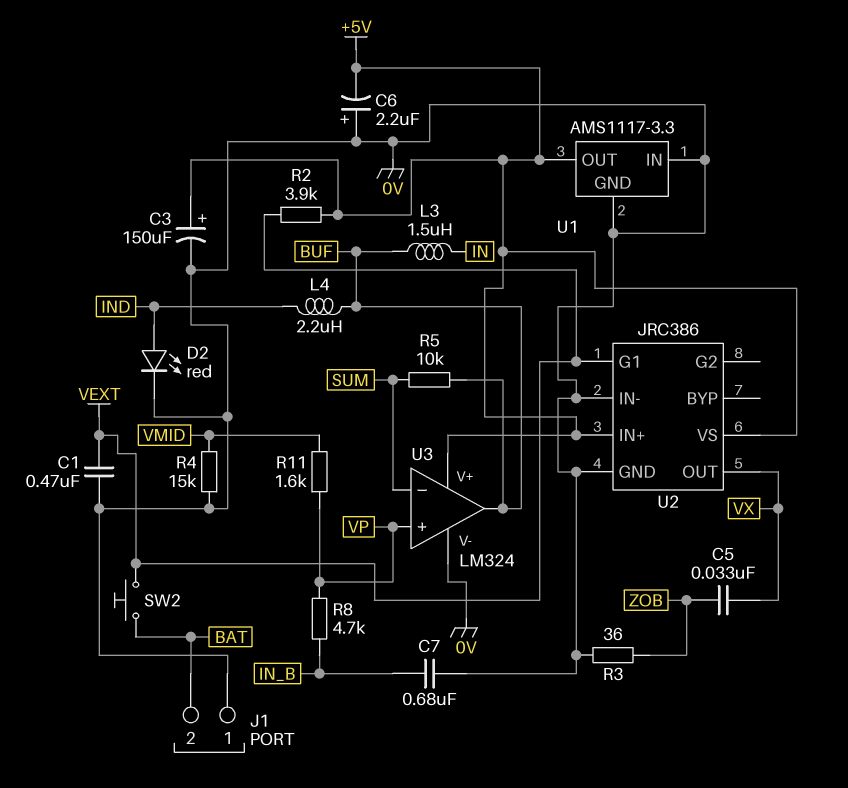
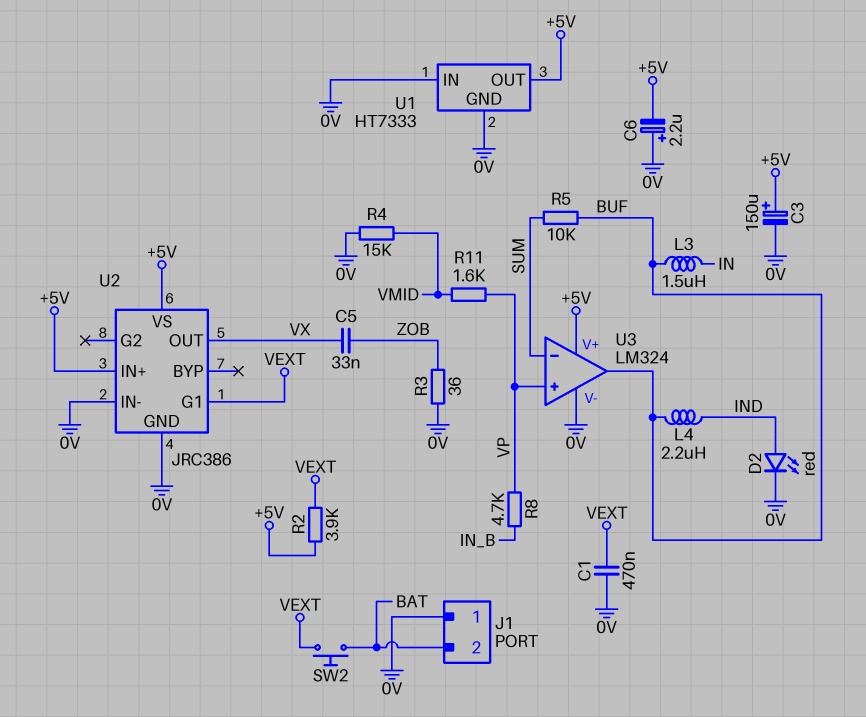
C7: 680nF (0V, IN_B) -> none
U1: AMS1117-3.3 -> HT7333

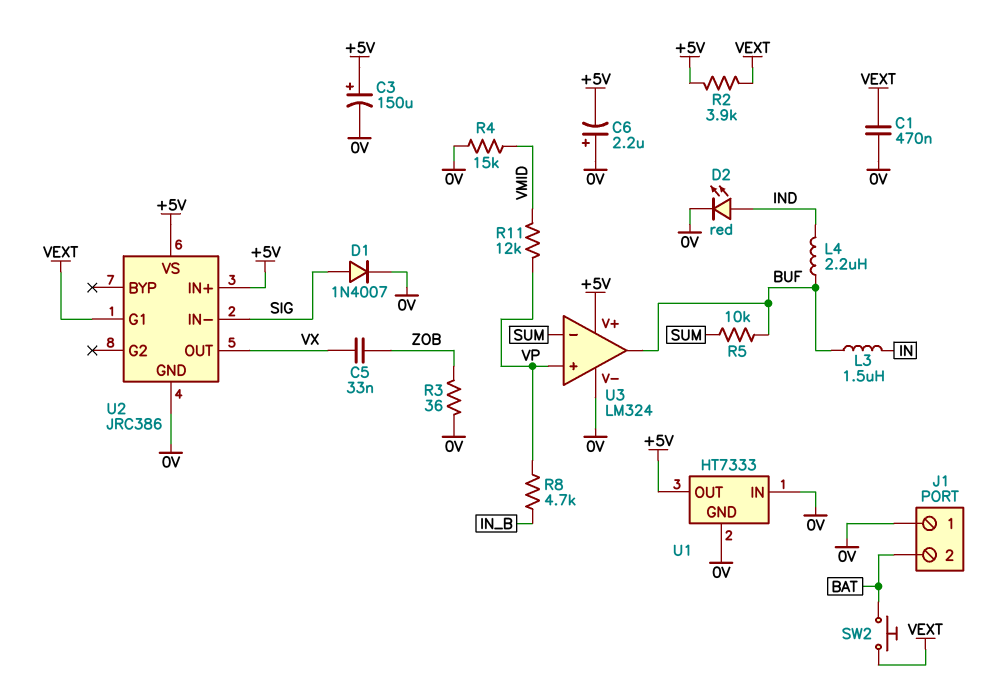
D1: none -> diode 1N4007 (A SIG, K 0V)
R11: 1.6k (VMID, VP) -> 12k (VMID, VP)
U2 pin IN-: 0V -> SIG

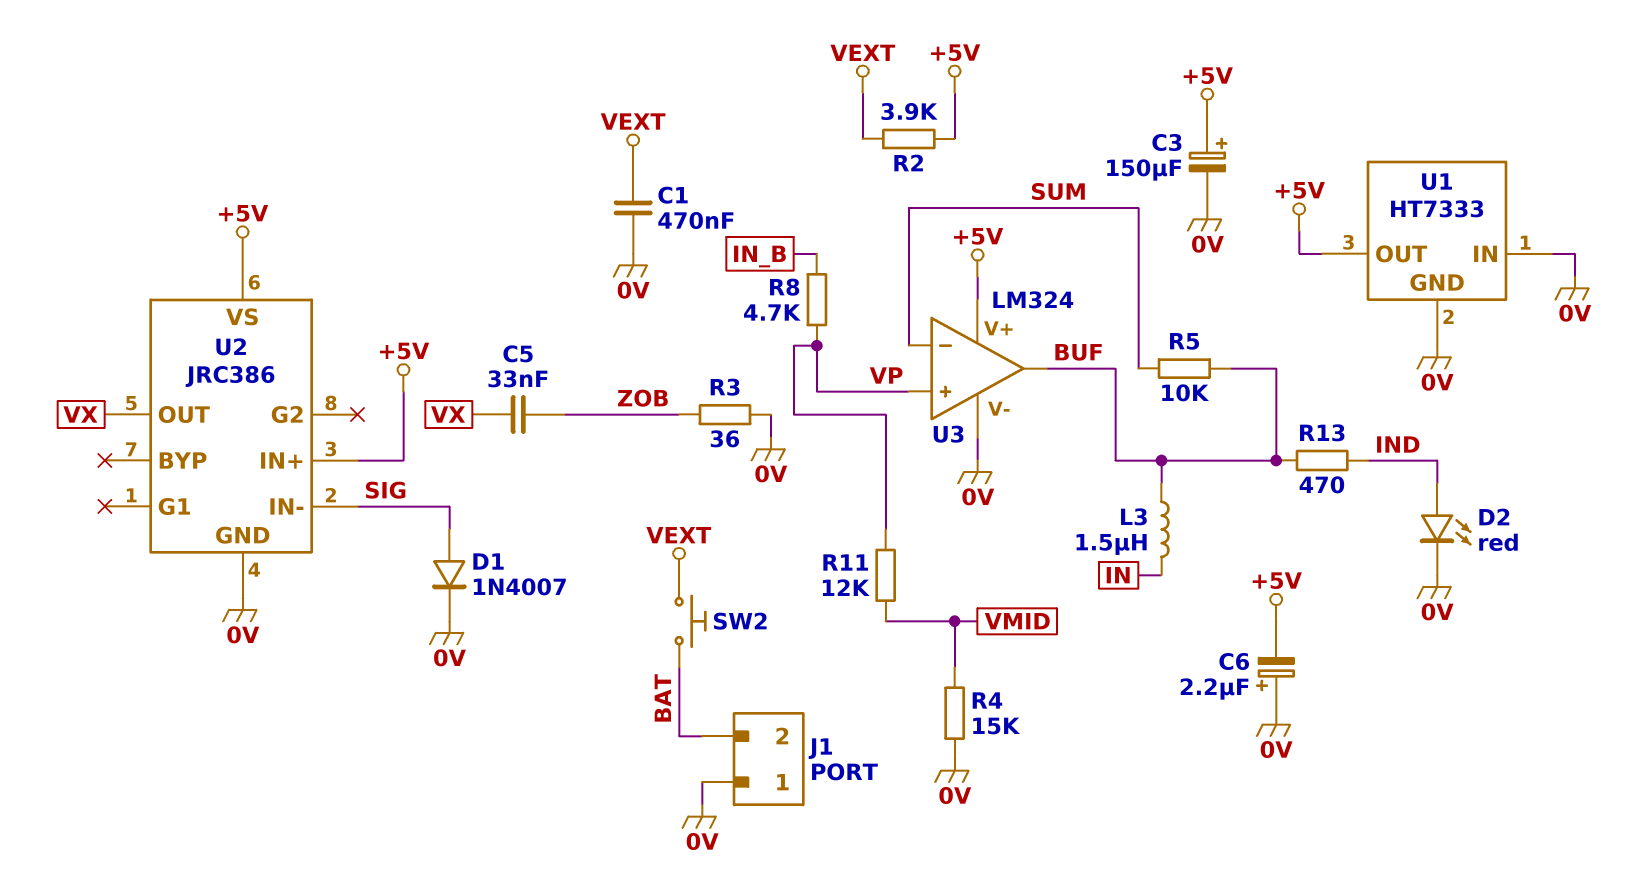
L4: 2.2uH (BUF, IND) -> none
R13: none -> 470 (BUF, IND)
U2 pin G1: VEXT -> none

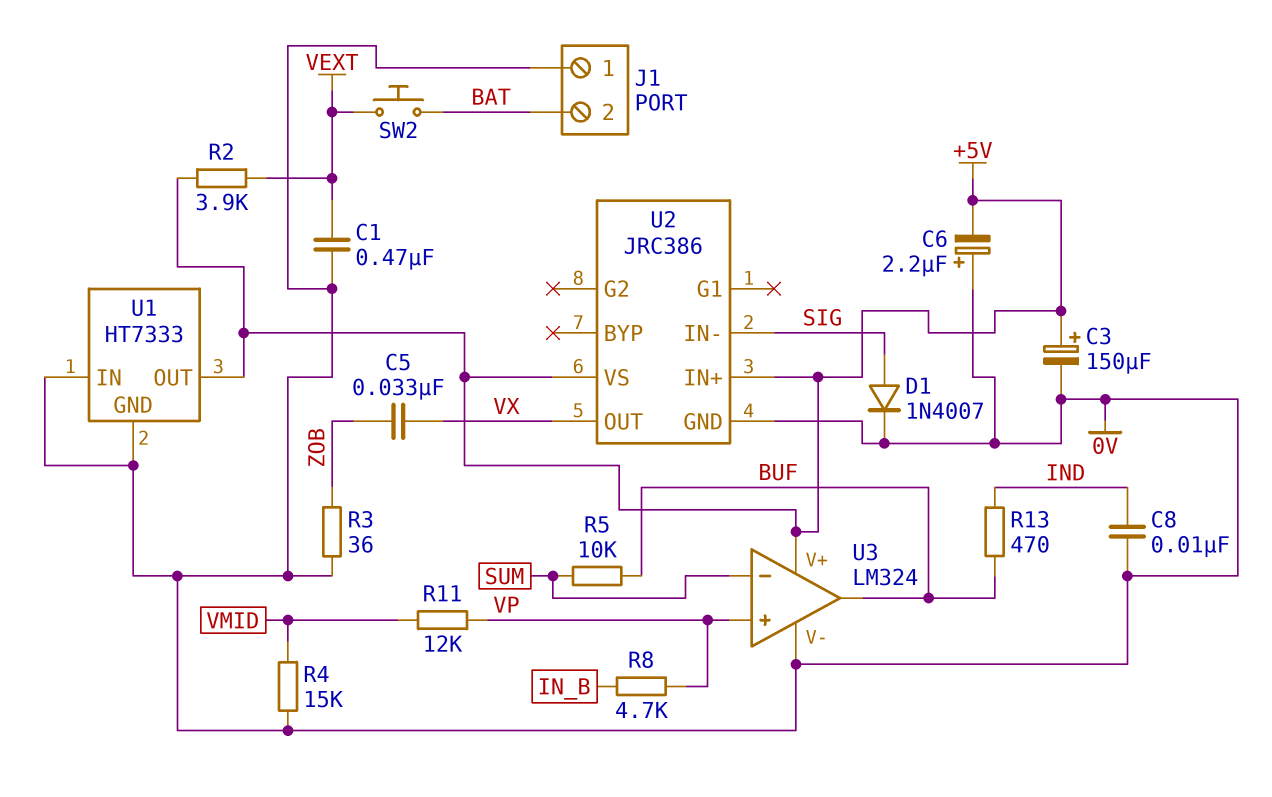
C8: none -> 10nF (0V, IND)
D2: LED red (A IND, K 0V) -> none
L3: 1.5uH (BUF, IN) -> none

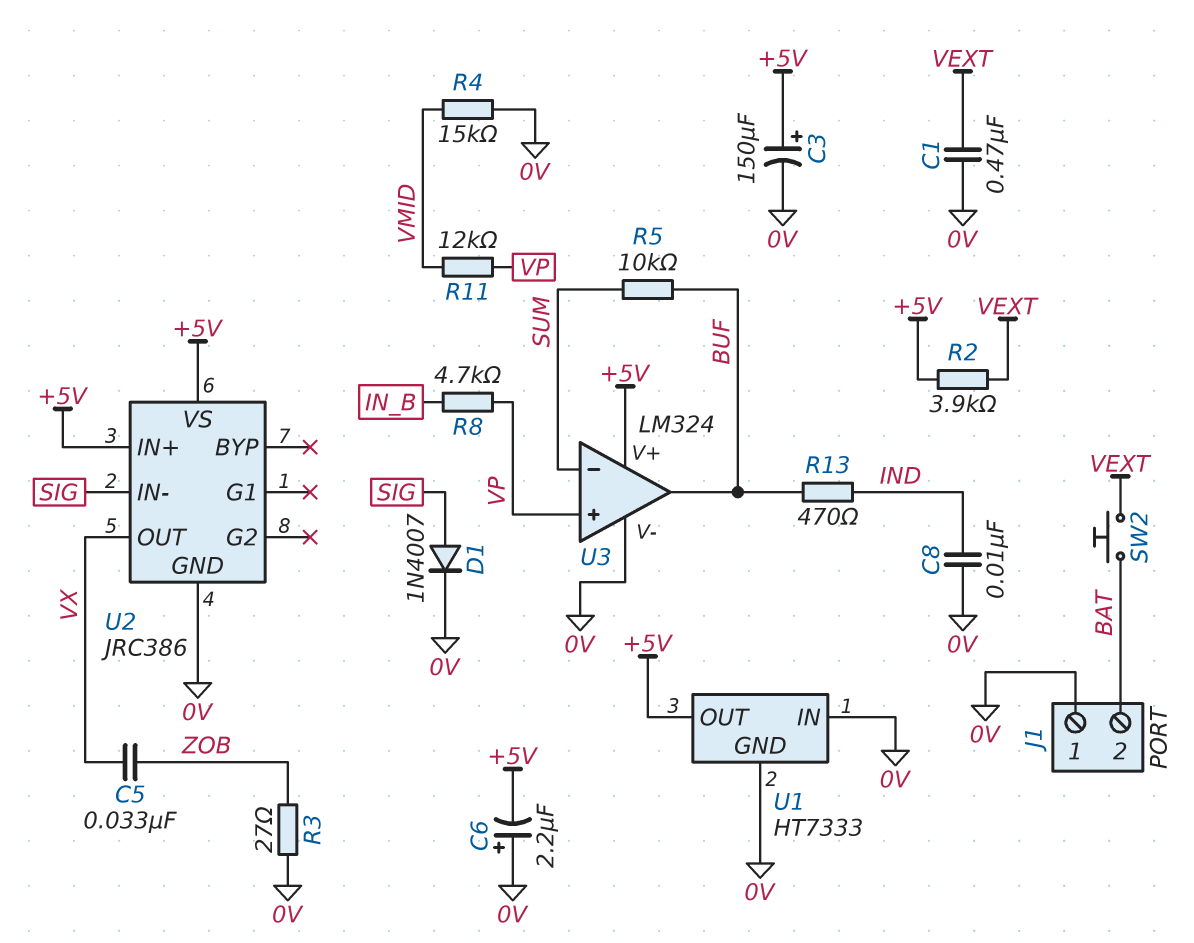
R3: 36 (0V, ZOB) -> 27 (0V, ZOB)

